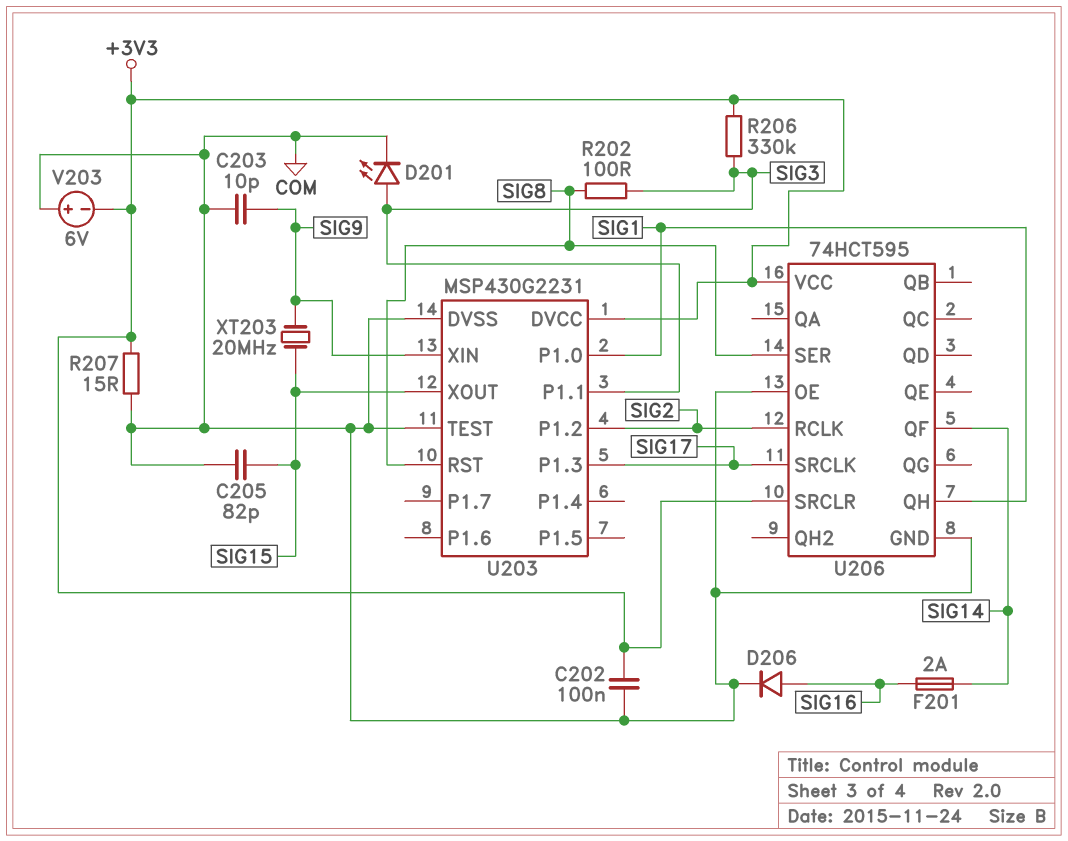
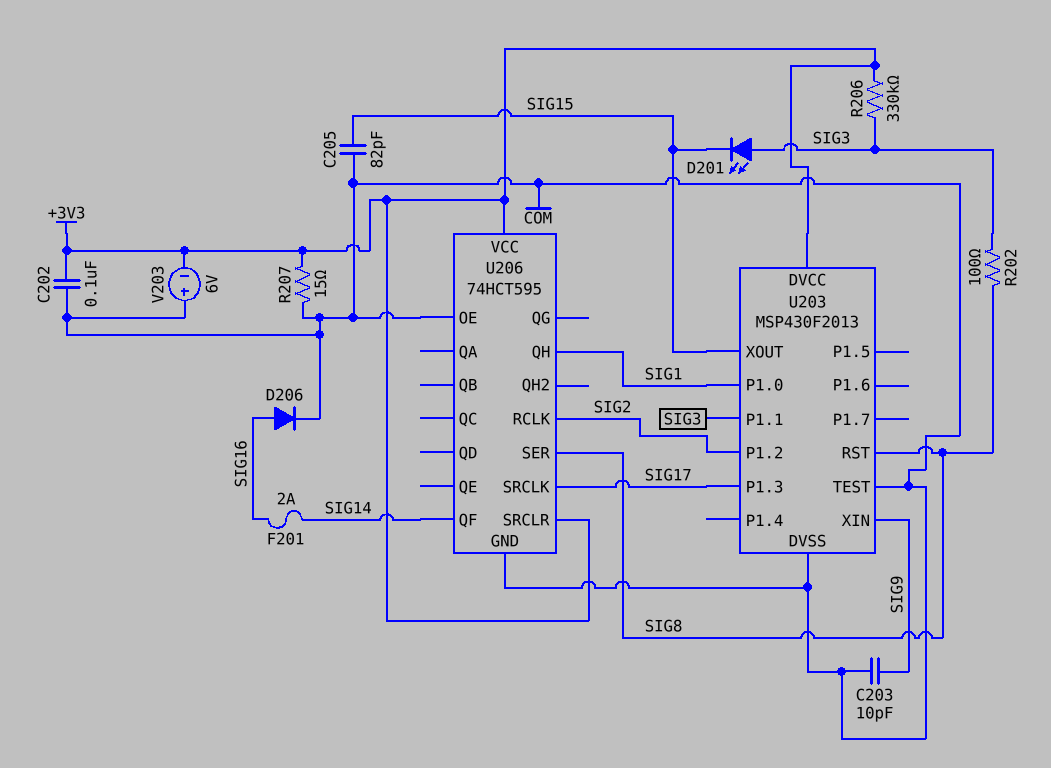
D201: LED (A SIG3, K COM) -> LED (A SIG3, K SIG15)
U203: MSP430G2231 -> MSP430F2013
XT203: 20MHz (SIG9, SIG15) -> none

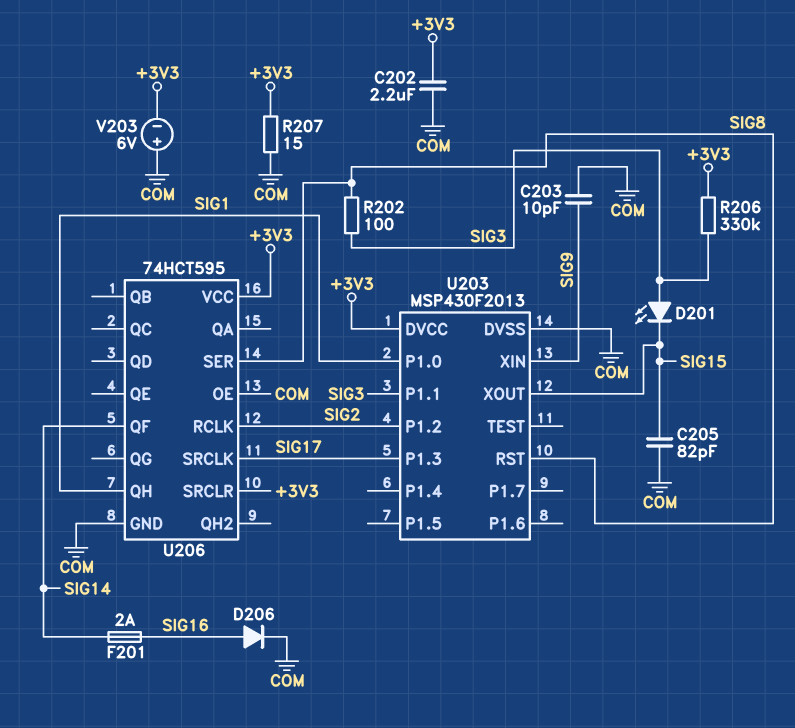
C202: 100nF (+3V3, COM) -> 2.2uF (+3V3, COM)
U203 pin TEST: COM -> none

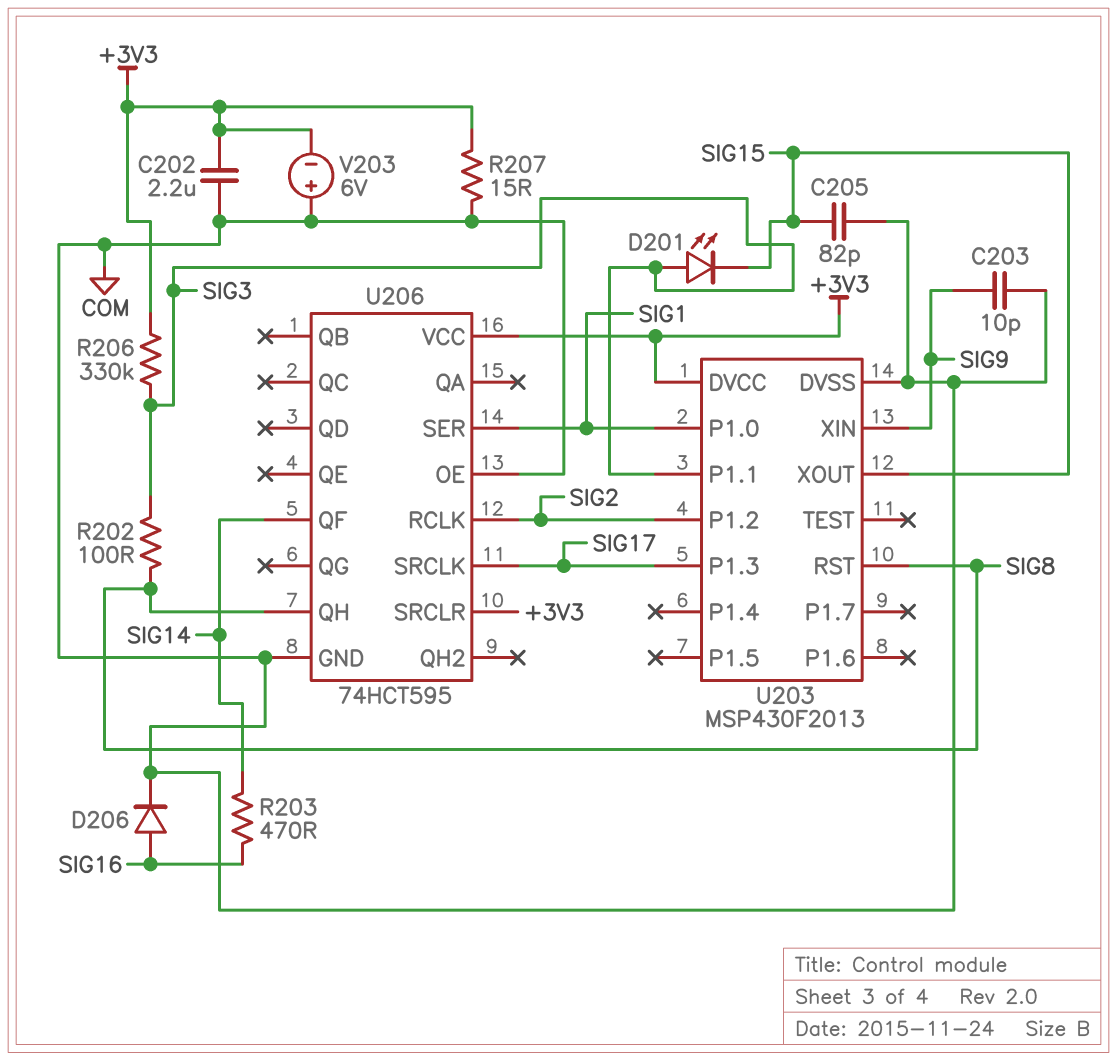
F201: 2A (SIG14, SIG16) -> none
R203: none -> 470 (SIG14, SIG16)
U206 pin QH: SIG1 -> SIG8
U206 pin SER: SIG8 -> SIG1

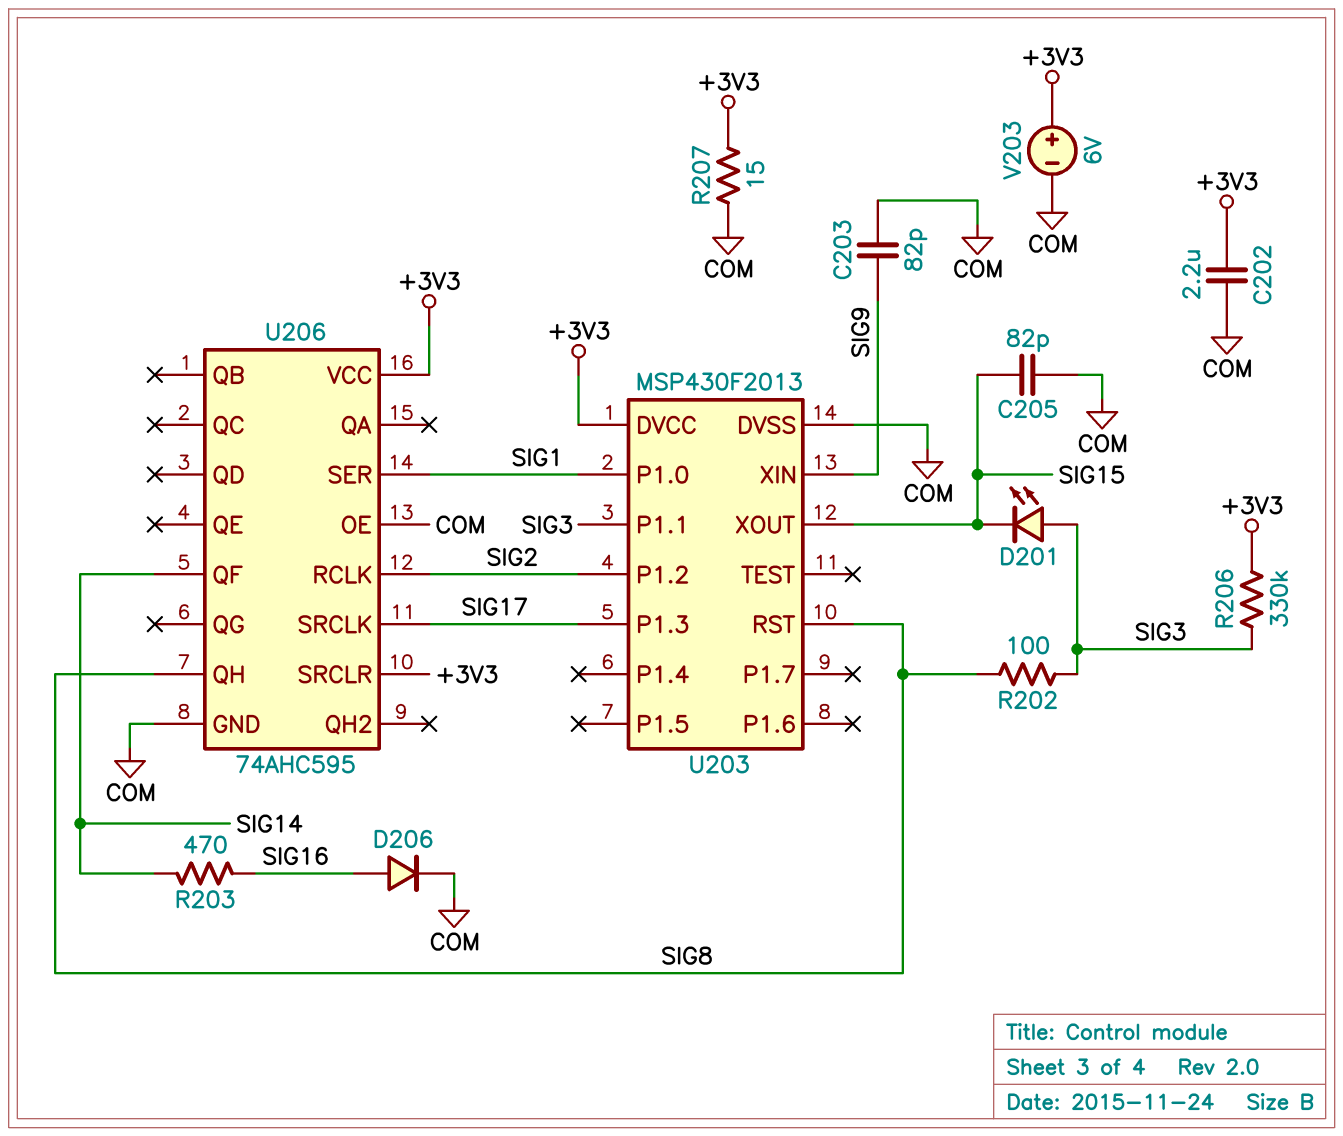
C203: 10pF (COM, SIG9) -> 82pF (COM, SIG9)
U206: 74HCT595 -> 74AHC595
V203: 6V (plus COM, minus +3V3) -> 6V (plus +3V3, minus COM)

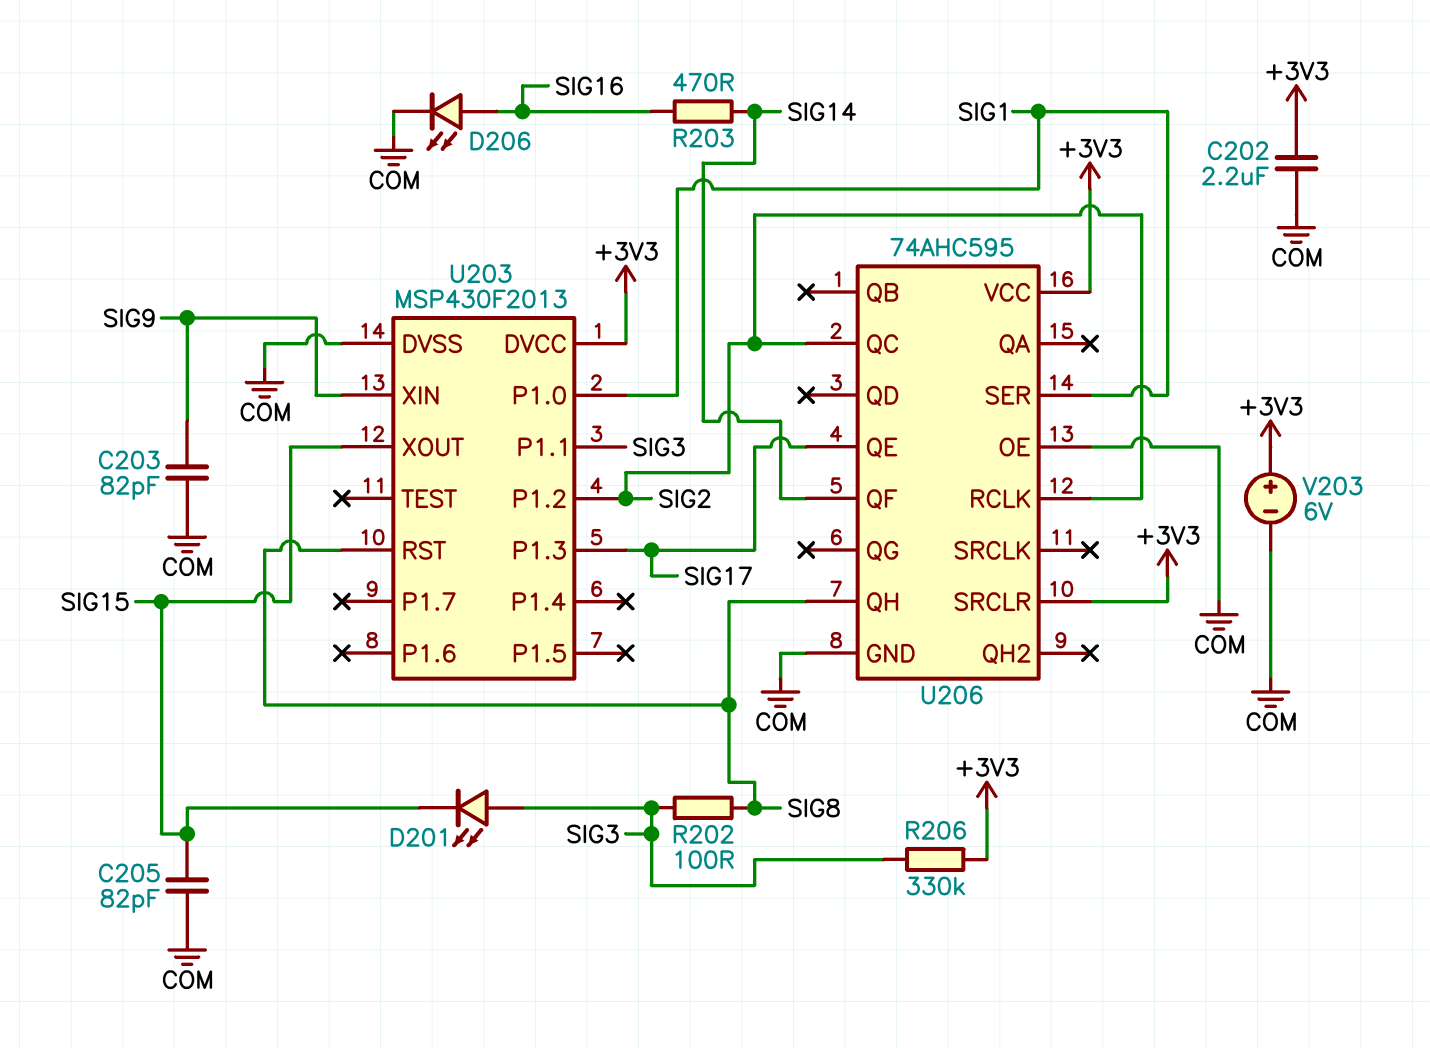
D206: diode (A SIG16, K COM) -> LED (A SIG16, K COM)
R207: 15 (+3V3, COM) -> none
U206 pin QC: none -> SIG2
U206 pin QE: none -> SIG17
U206 pin SRCLK: SIG17 -> none

